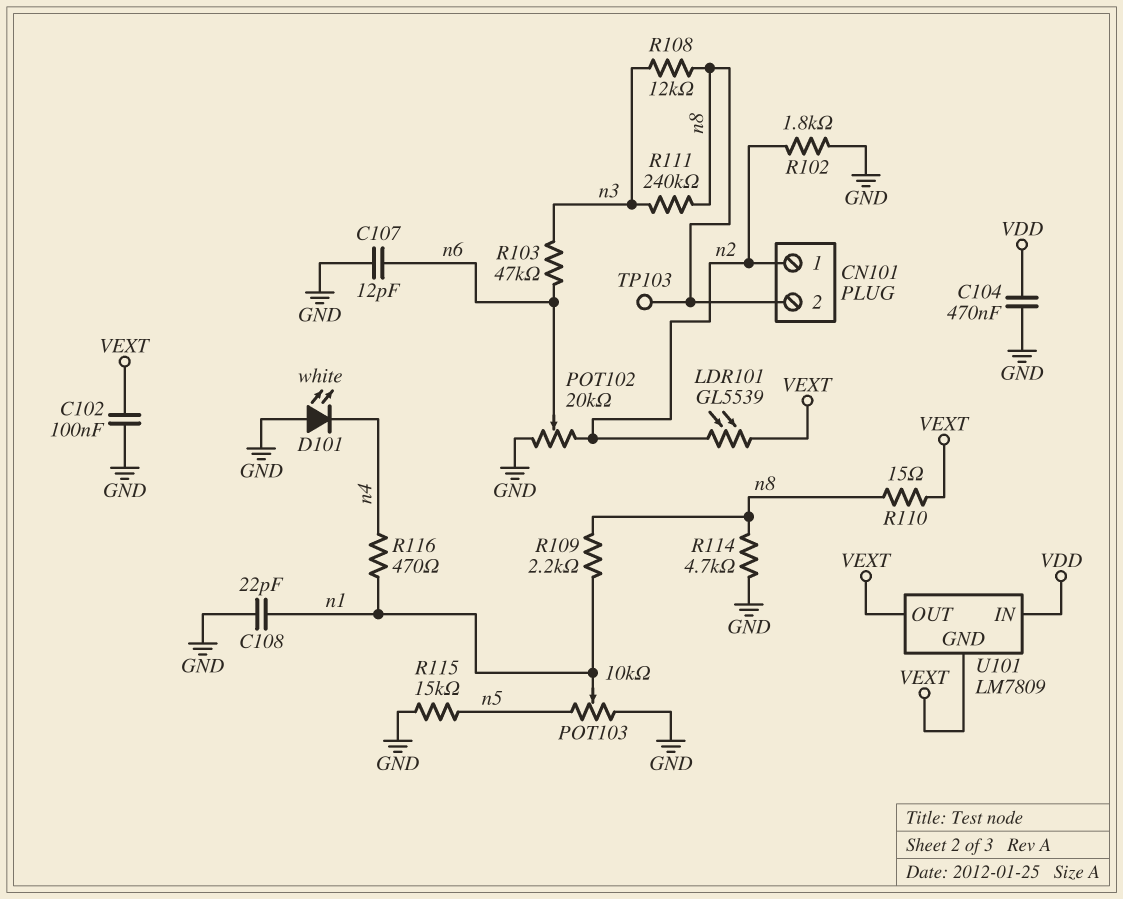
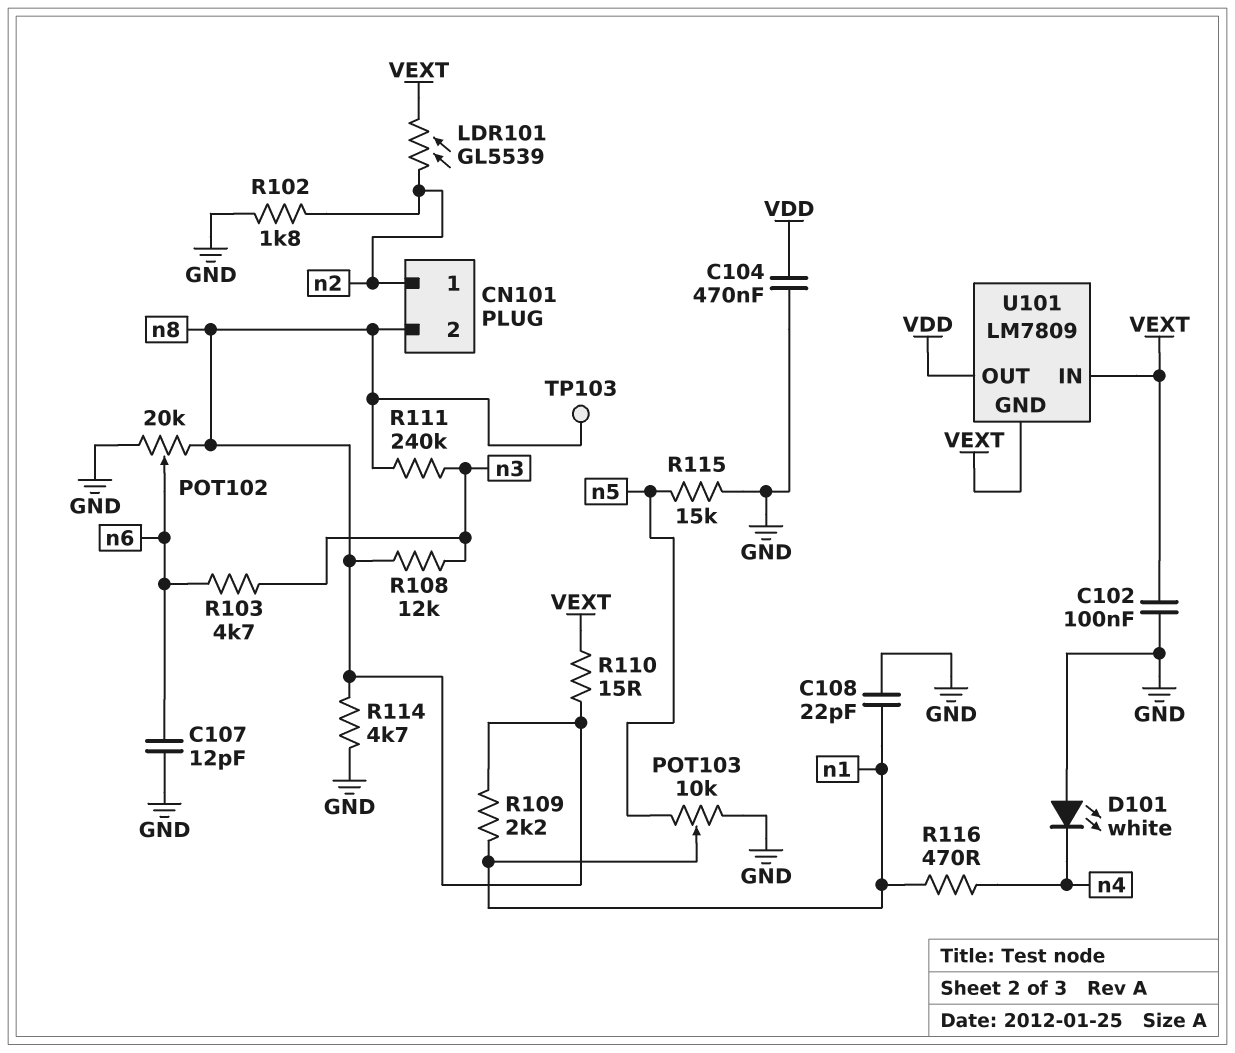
POT102: 20k (GND, n2, wiper n6) -> 20k (GND, n8, wiper n6)
R103: 47k (n3, n6) -> 4.7k (n3, n6)
U101 pin IN: VDD -> VEXT
U101 pin OUT: VEXT -> VDD

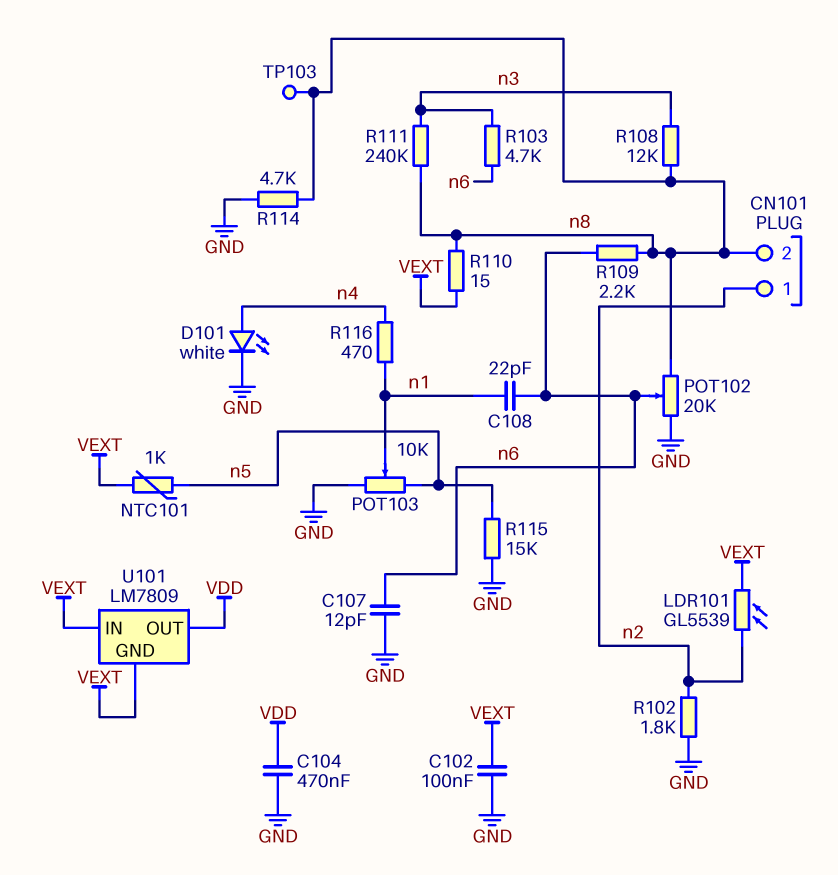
C108: 22pF (GND, n1) -> 22pF (n1, n6)
D101: LED white (A GND, K n4) -> LED white (A n4, K GND)
NTC101: none -> 1k (VEXT, n5)
R109: 2.2k (n1, n8) -> 2.2k (n6, n8)

